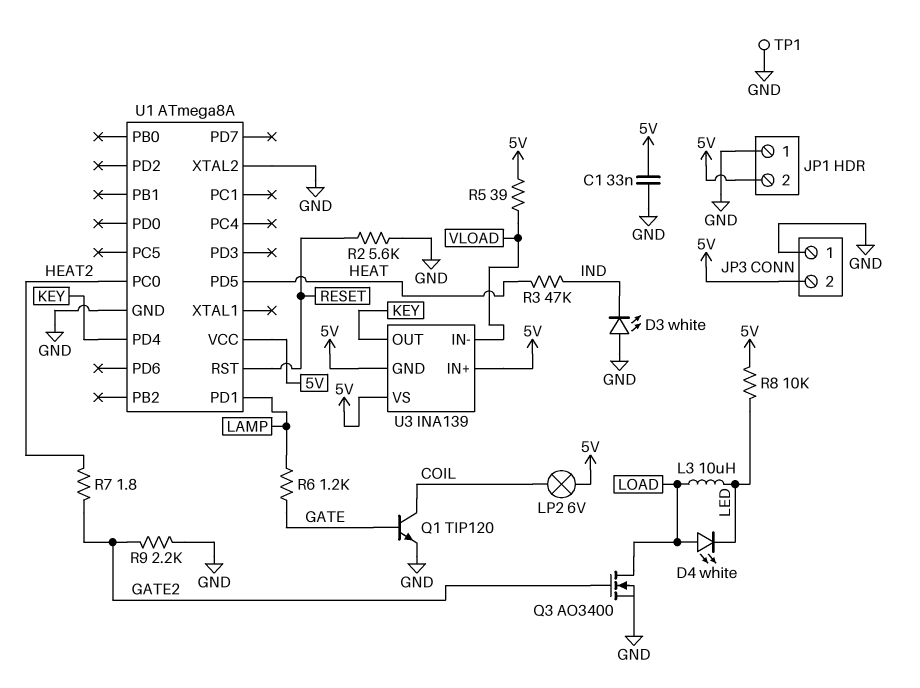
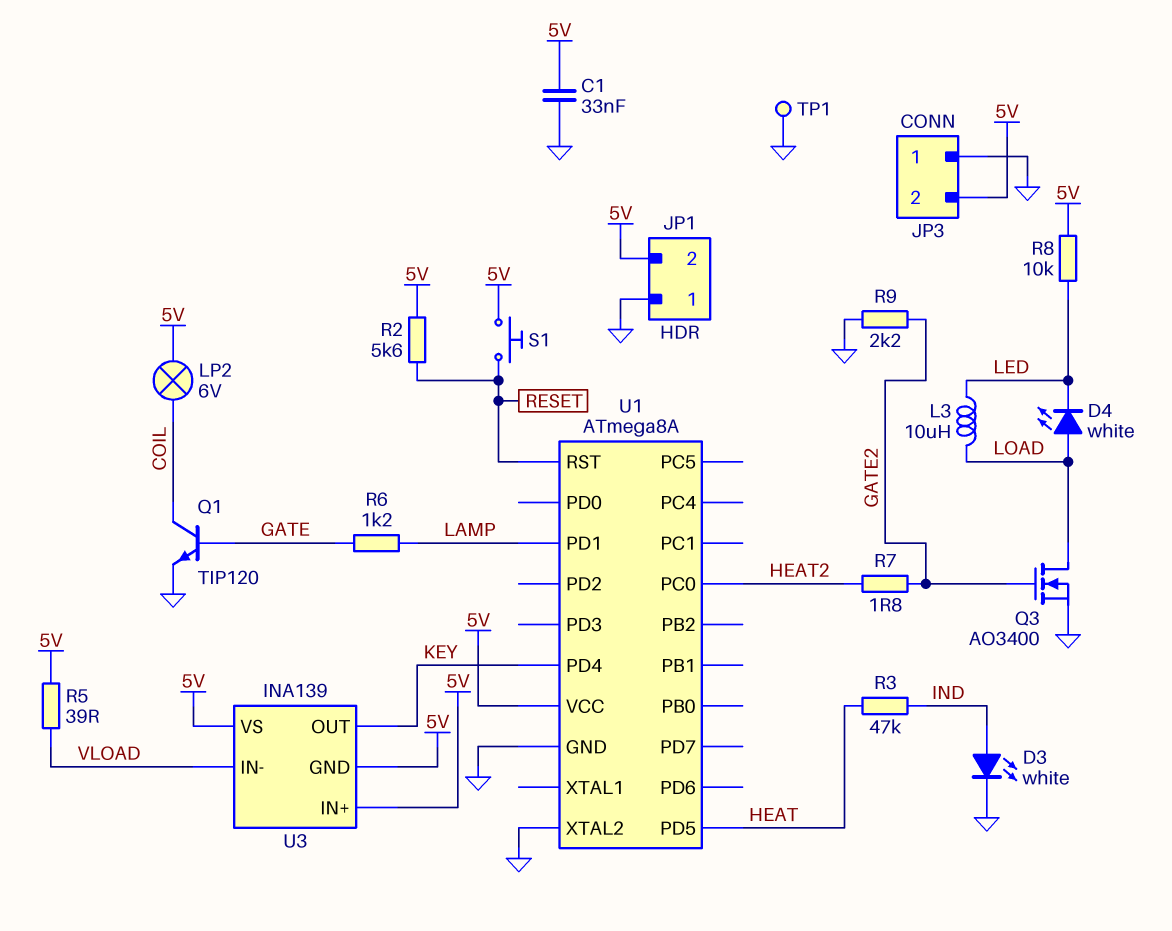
D3: LED white (A GND, K IND) -> LED white (A IND, K GND)
R2: 5.6k (GND, RESET) -> 5.6k (5V, RESET)
S1: none -> button (5V, RESET)

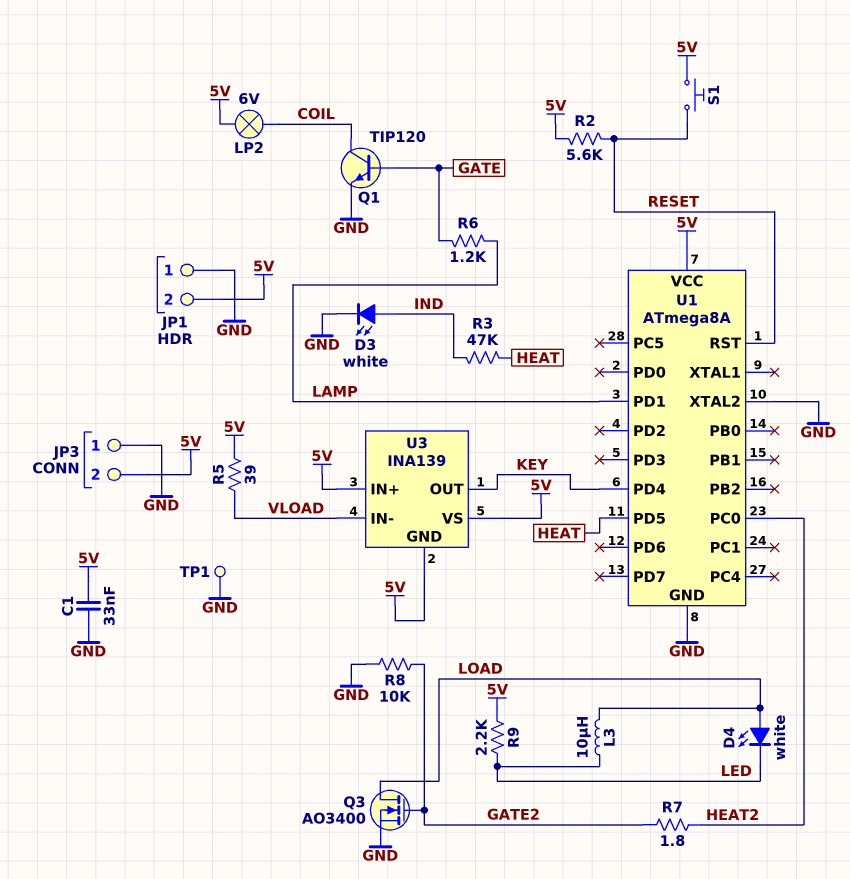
R8: 10k (5V, LED) -> 10k (GATE2, GND)
R9: 2.2k (GATE2, GND) -> 2.2k (5V, LED)

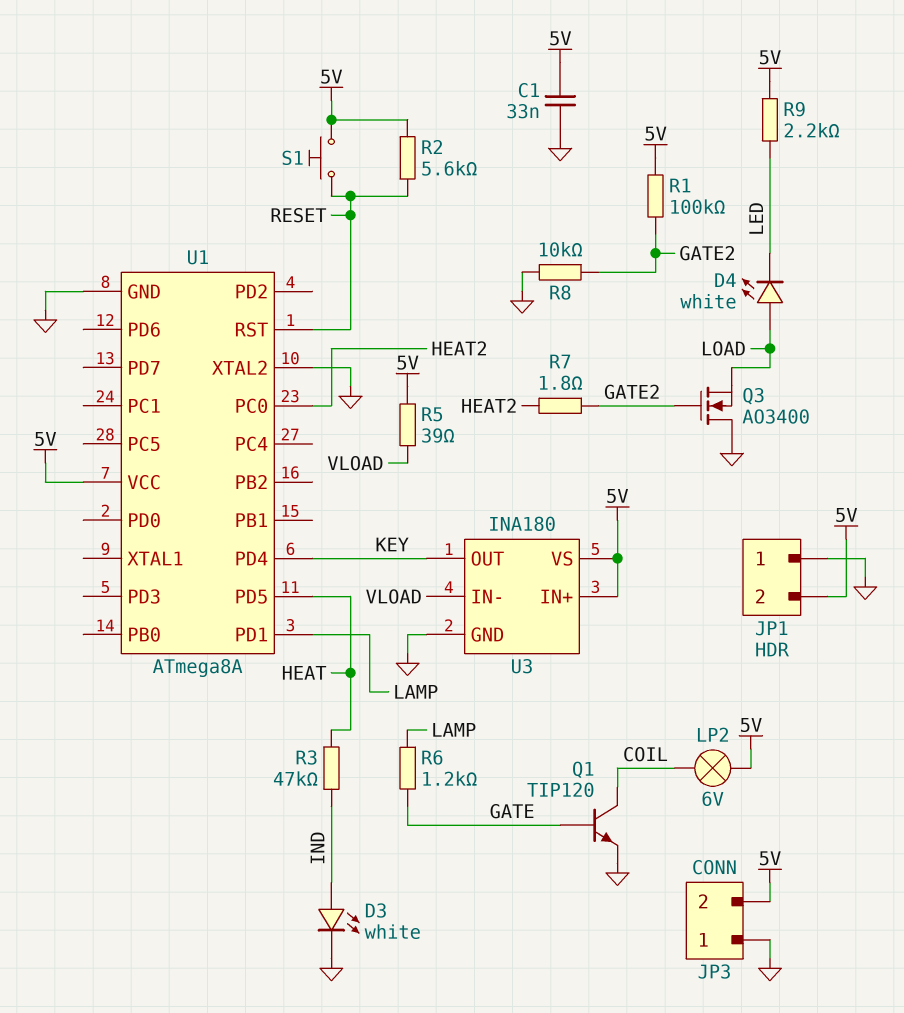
L3: 10uH (LED, LOAD) -> none
Q3: NMOS AO3400 (G GATE2, D LOAD, S GND) -> NMOS AO3400 (G GATE2, D GND, S LOAD)
R1: none -> 100k (5V, GATE2)
TP1: test point (GND) -> none
U3: INA139 -> INA180
U3 pin GND: 5V -> GND

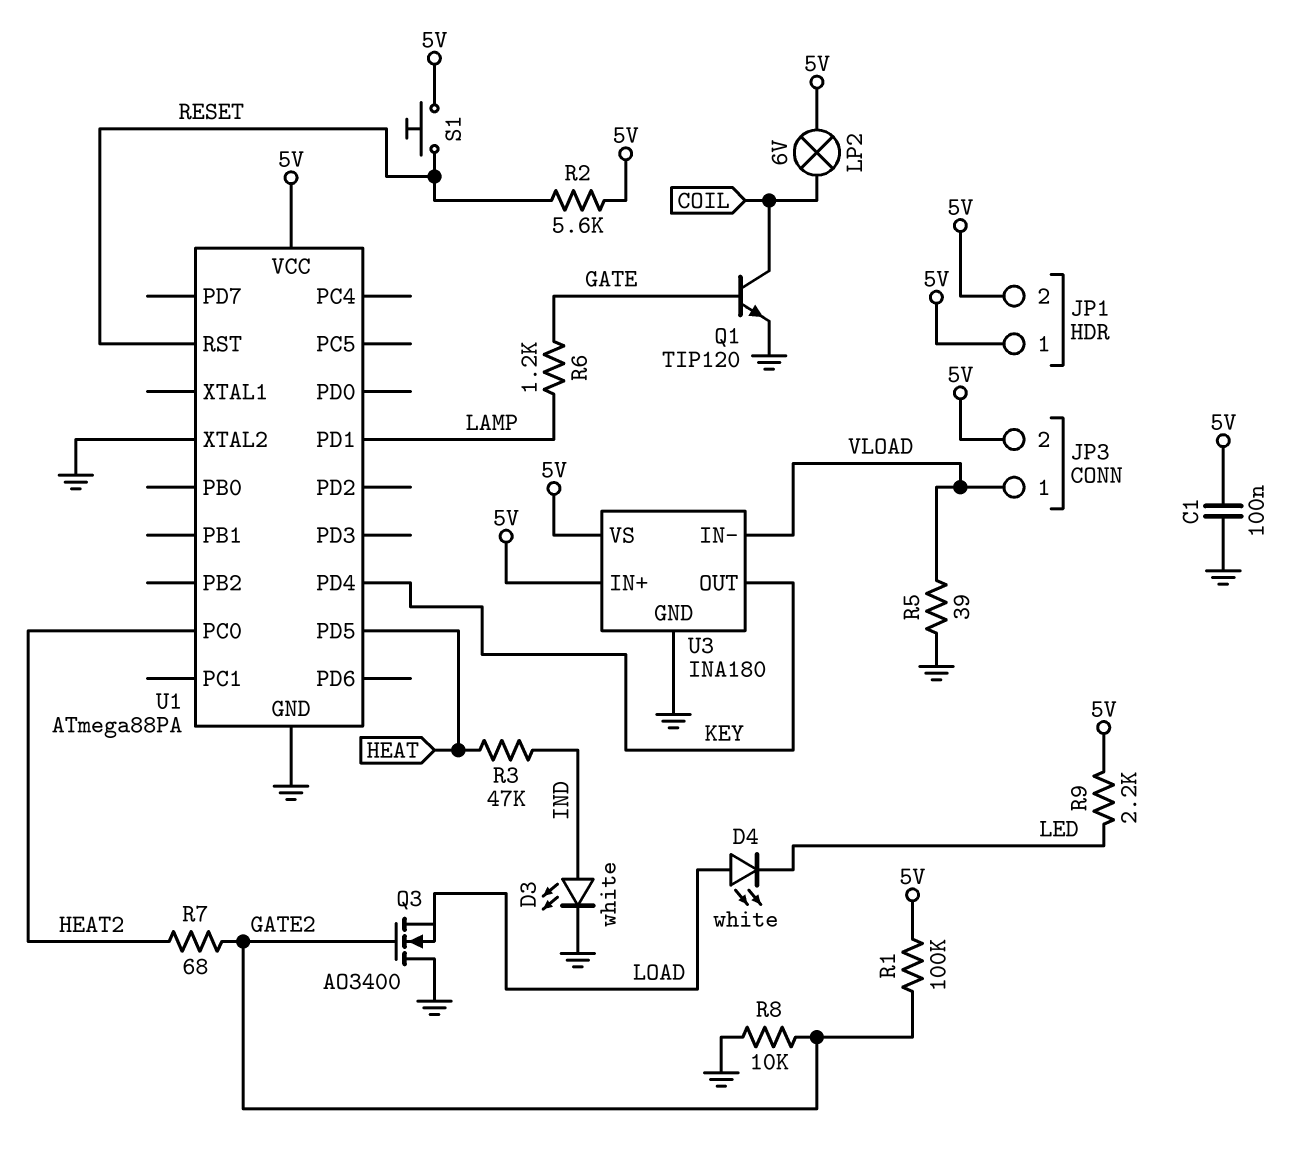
C1: 33nF (5V, GND) -> 100nF (5V, GND)
JP1 pin 1: GND -> 5V
JP3 pin 1: GND -> VLOAD
R5: 39 (5V, VLOAD) -> 39 (GND, VLOAD)
R7: 1.8 (GATE2, HEAT2) -> 68 (GATE2, HEAT2)
U1: ATmega8A -> ATmega88PA

